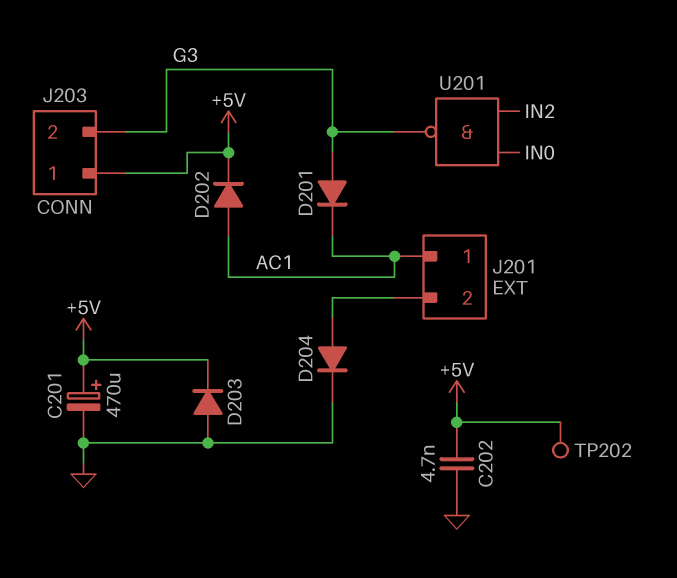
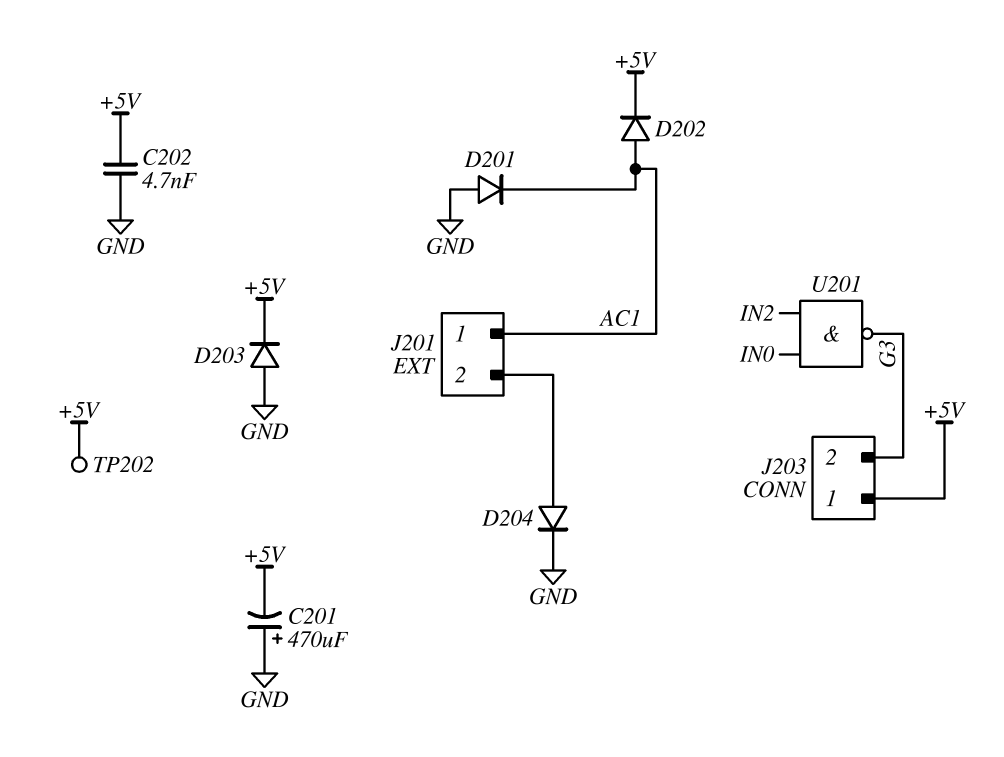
C201: 470uF (plus +5V, minus GND) -> 470uF (plus GND, minus +5V)
D201: diode (A G3, K AC1) -> diode (A GND, K AC1)

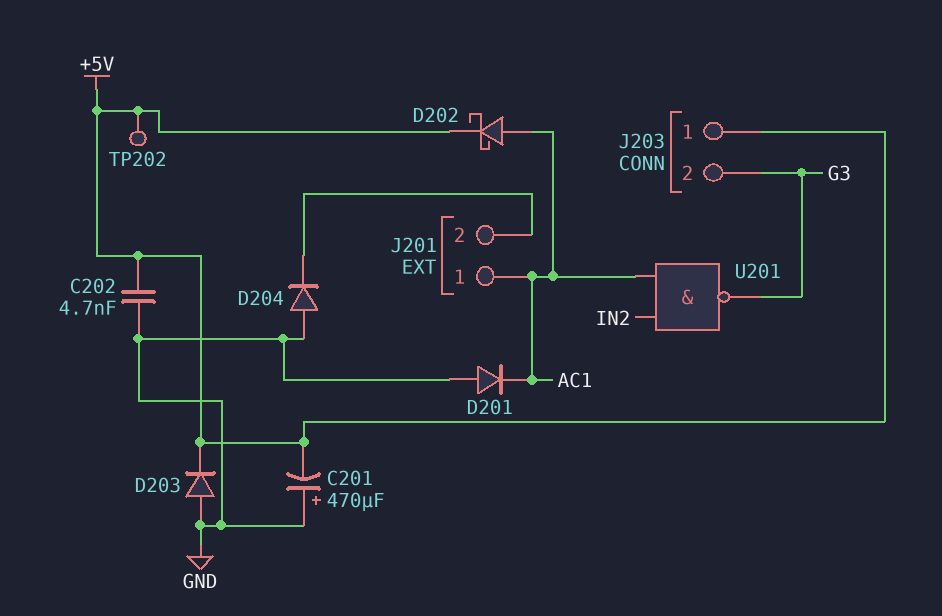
D202: diode (A AC1, K +5V) -> schottky (A AC1, K +5V)
D204: diode (A J201/2, K GND) -> diode (A GND, K J201/2)
U201: NAND (in IN0, in IN2, out G3) -> NAND (in AC1, in IN2, out G3)

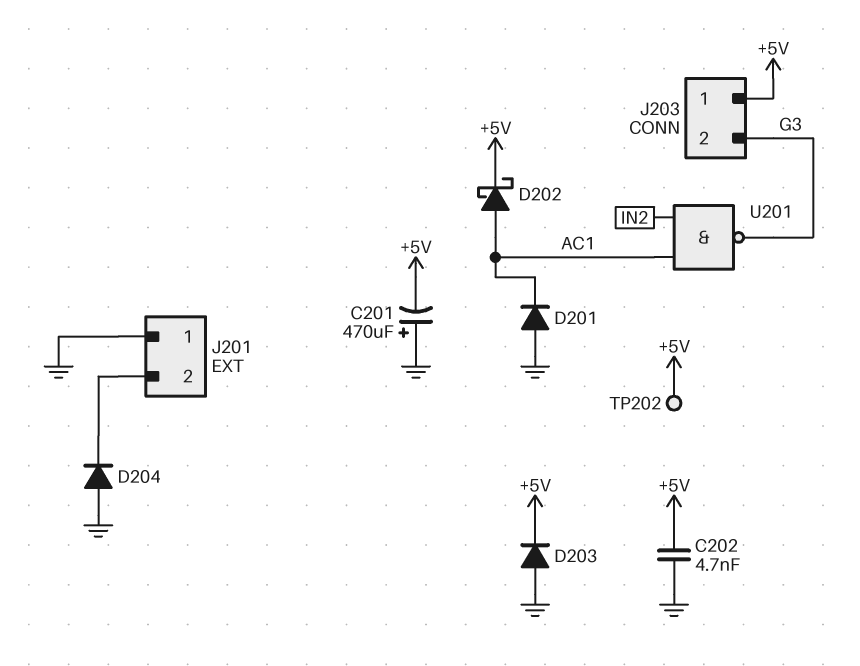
J201 pin 1: AC1 -> GND

